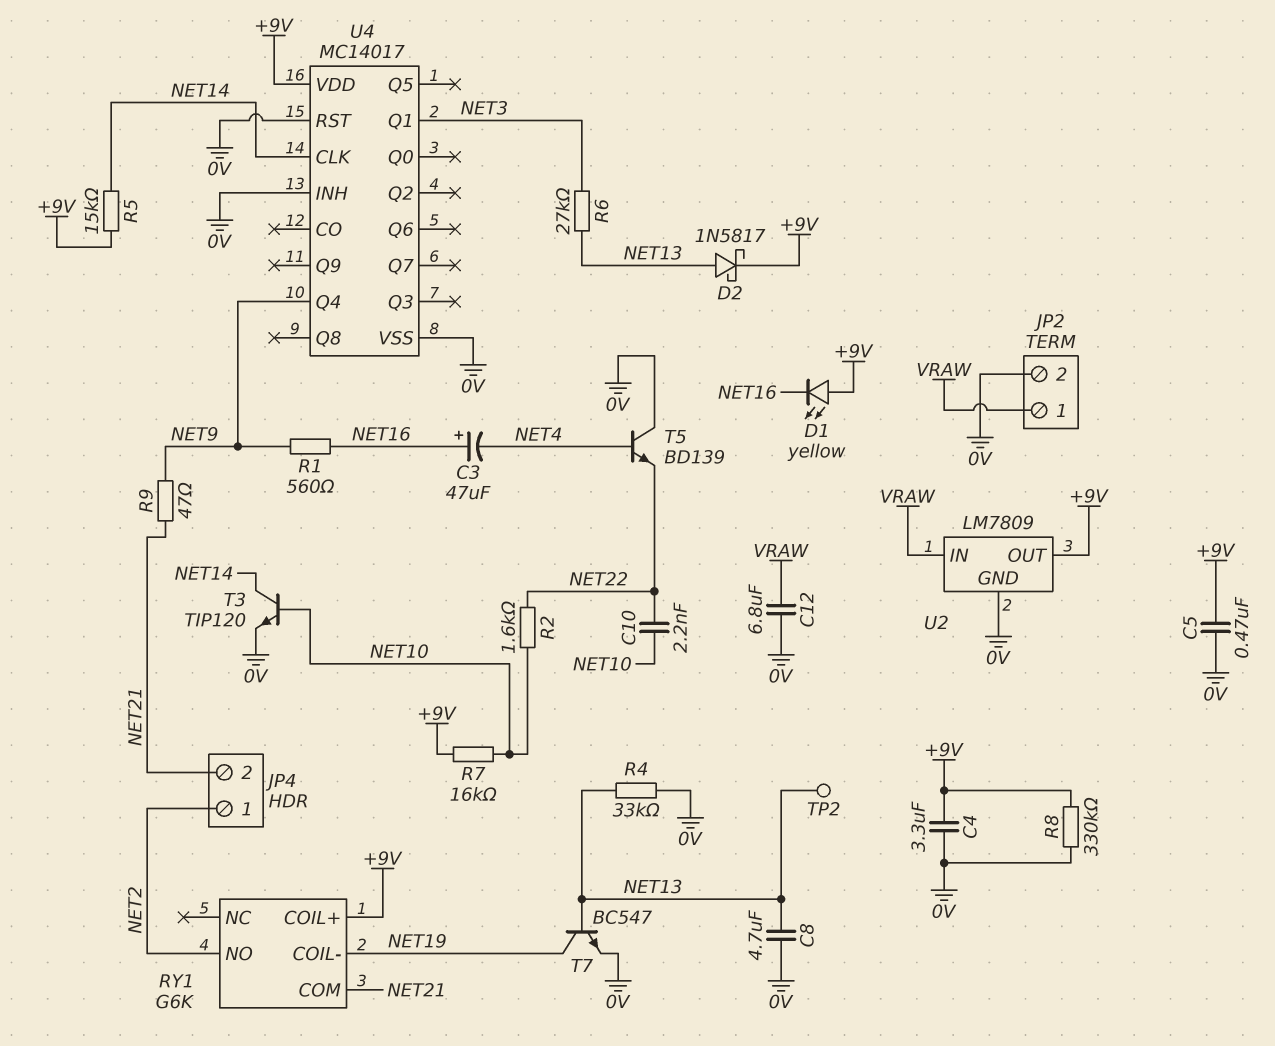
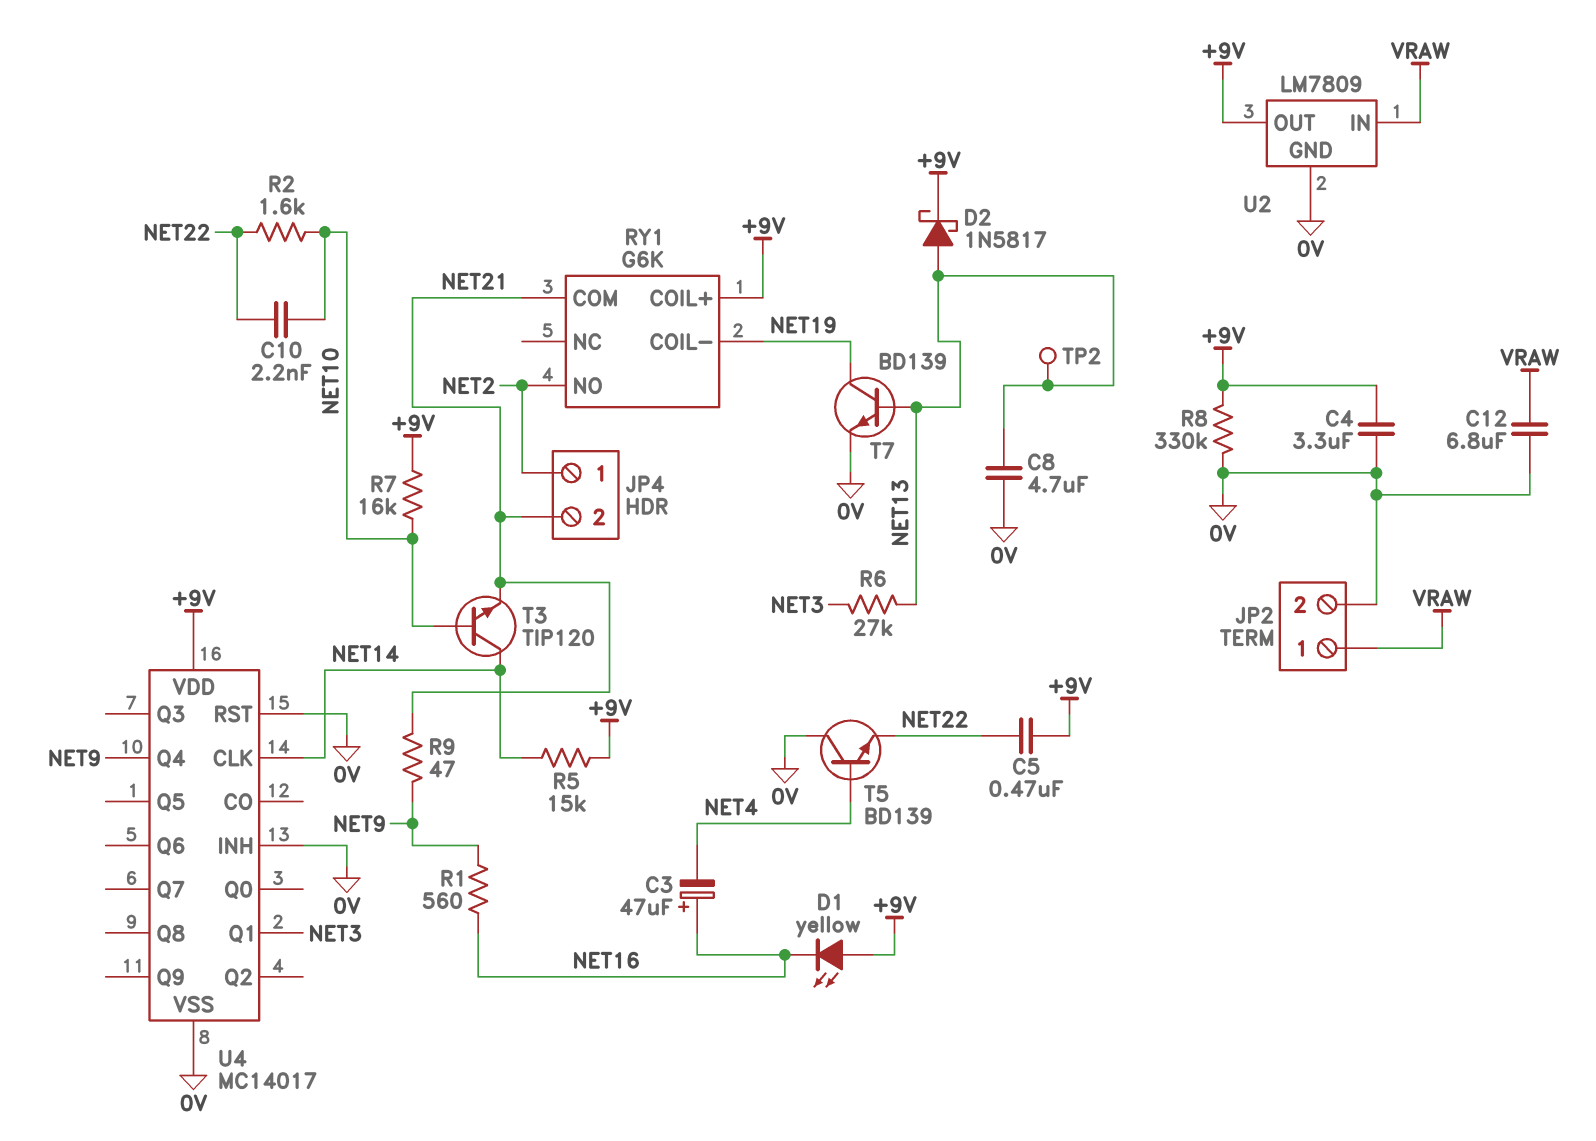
C5: 470nF (+9V, 0V) -> 470nF (+9V, NET22)
R4: 33k (0V, NET13) -> none
T3: NPN TIP120 (B NET10, C NET14, E 0V) -> NPN TIP120 (B NET10, C NET14, E NET21)
T7: NPN BC547 (B NET13, C NET19, E 0V) -> NPN BD139 (B NET13, C NET19, E 0V)

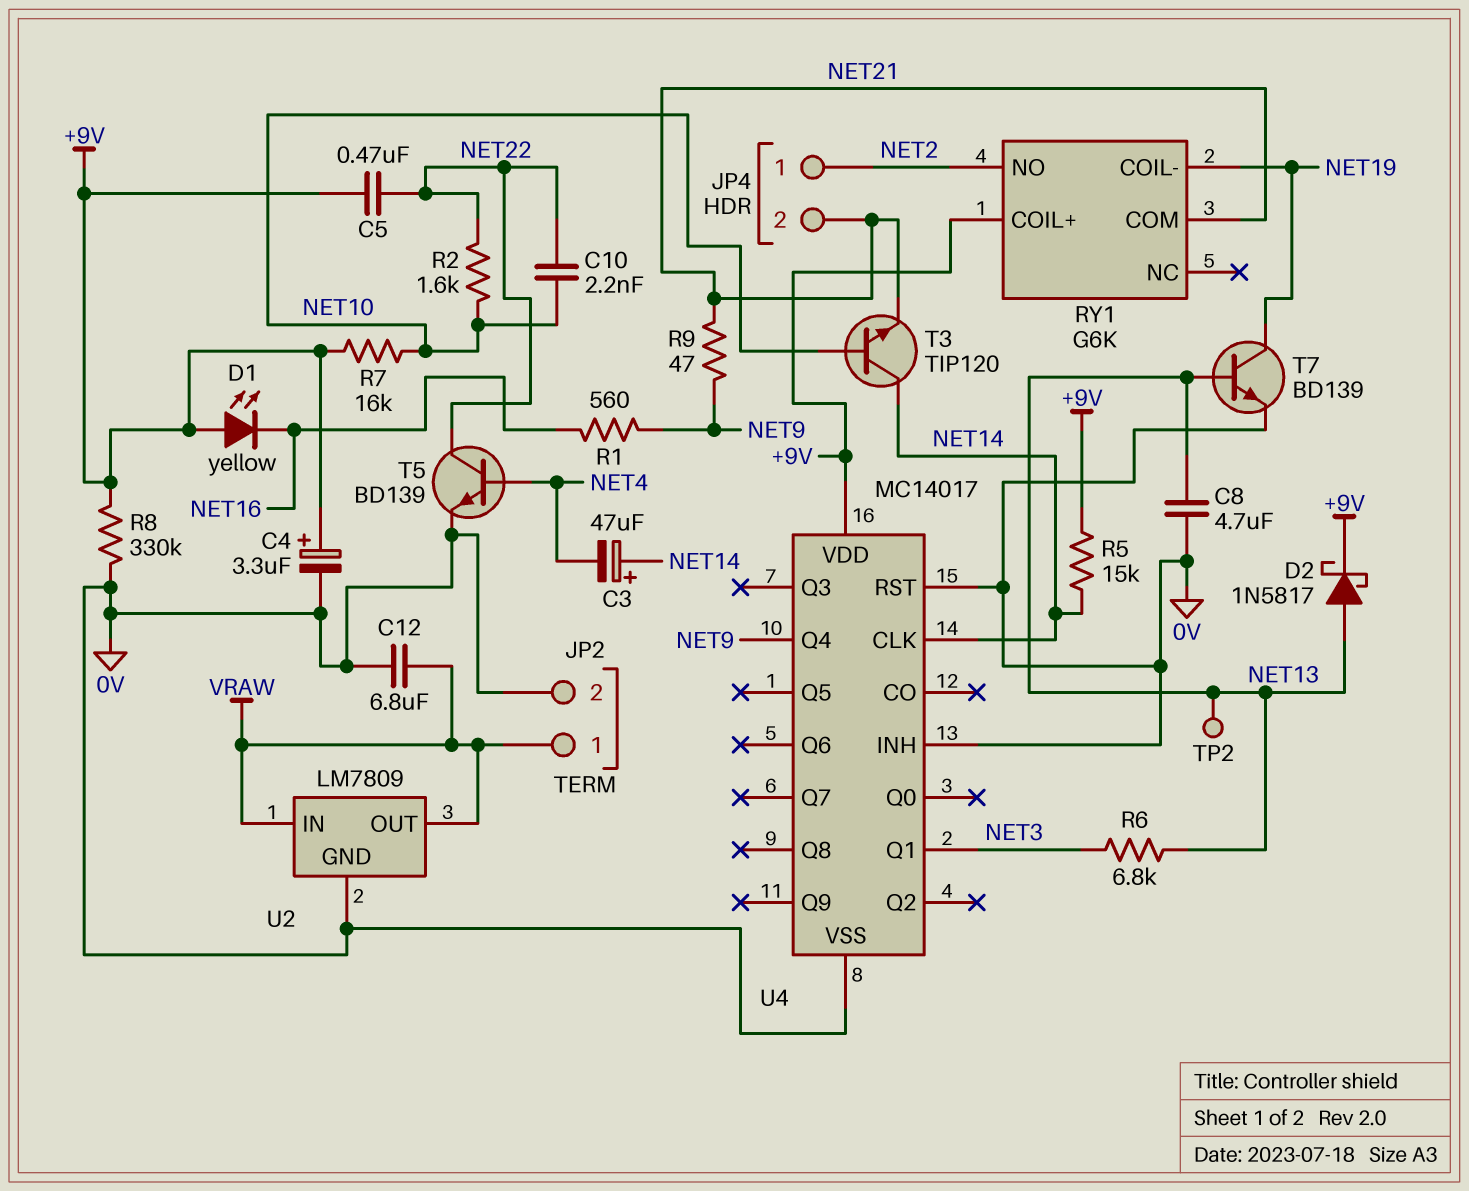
C3: 47uF (plus NET16, minus NET4) -> 47uF (plus NET14, minus NET4)
C4: 3.3uF (+9V, 0V) -> 3.3uF (plus +9V, minus 0V)
R6: 27k (NET3, NET13) -> 6.8k (NET3, NET13)
T5: NPN BD139 (B NET4, C 0V, E NET22) -> NPN BD139 (B NET4, C NET22, E 0V)
U2 pin OUT: +9V -> VRAW

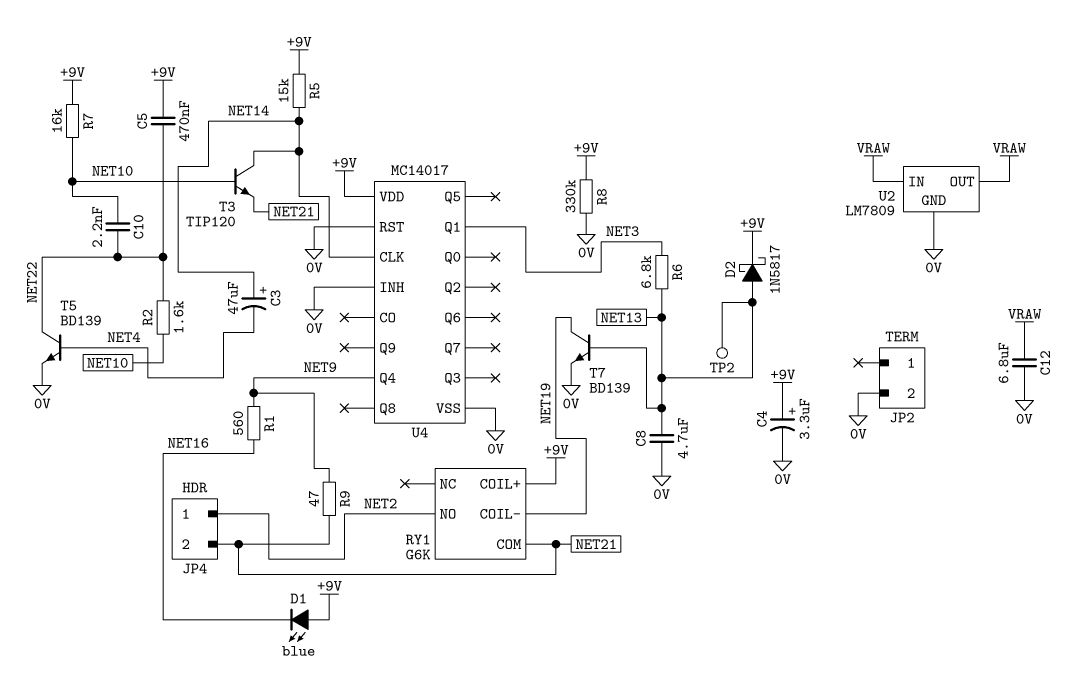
D1: LED yellow (A +9V, K NET16) -> LED blue (A +9V, K NET16)
JP2 pin 1: VRAW -> none

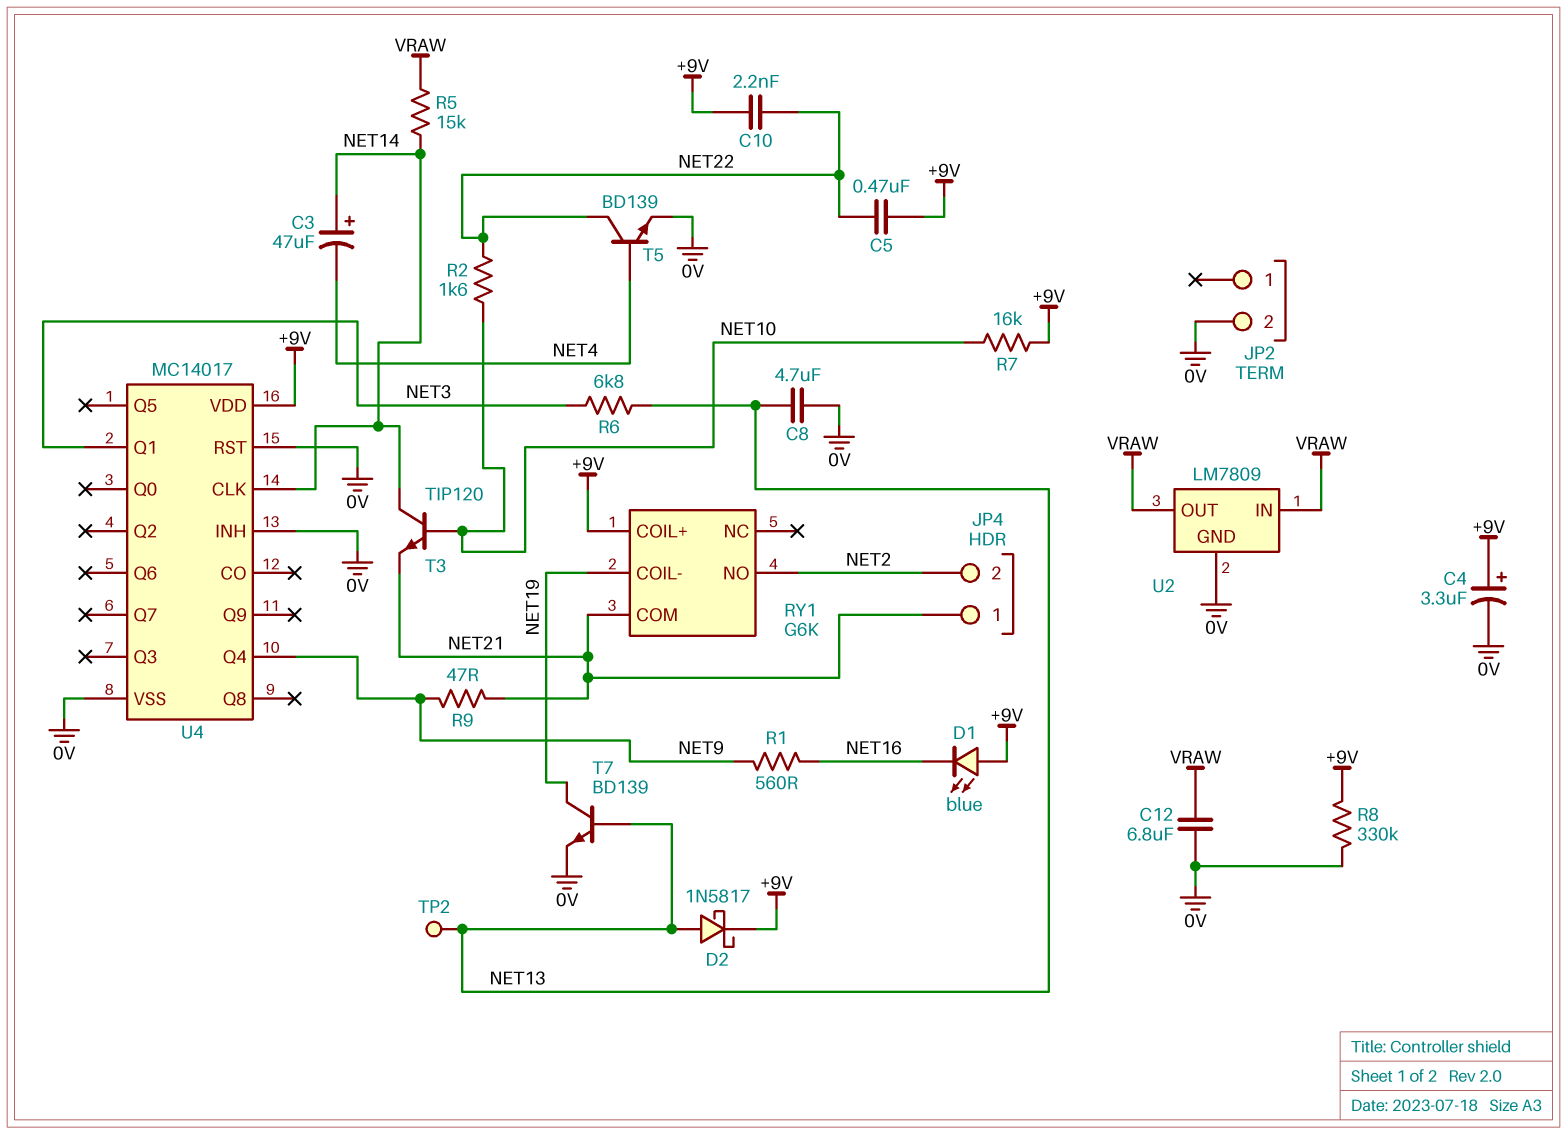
C10: 2.2nF (NET10, NET22) -> 2.2nF (+9V, NET22)
JP4 pin 1: NET2 -> NET21
JP4 pin 2: NET21 -> NET2
R5: 15k (+9V, NET14) -> 15k (NET14, VRAW)

